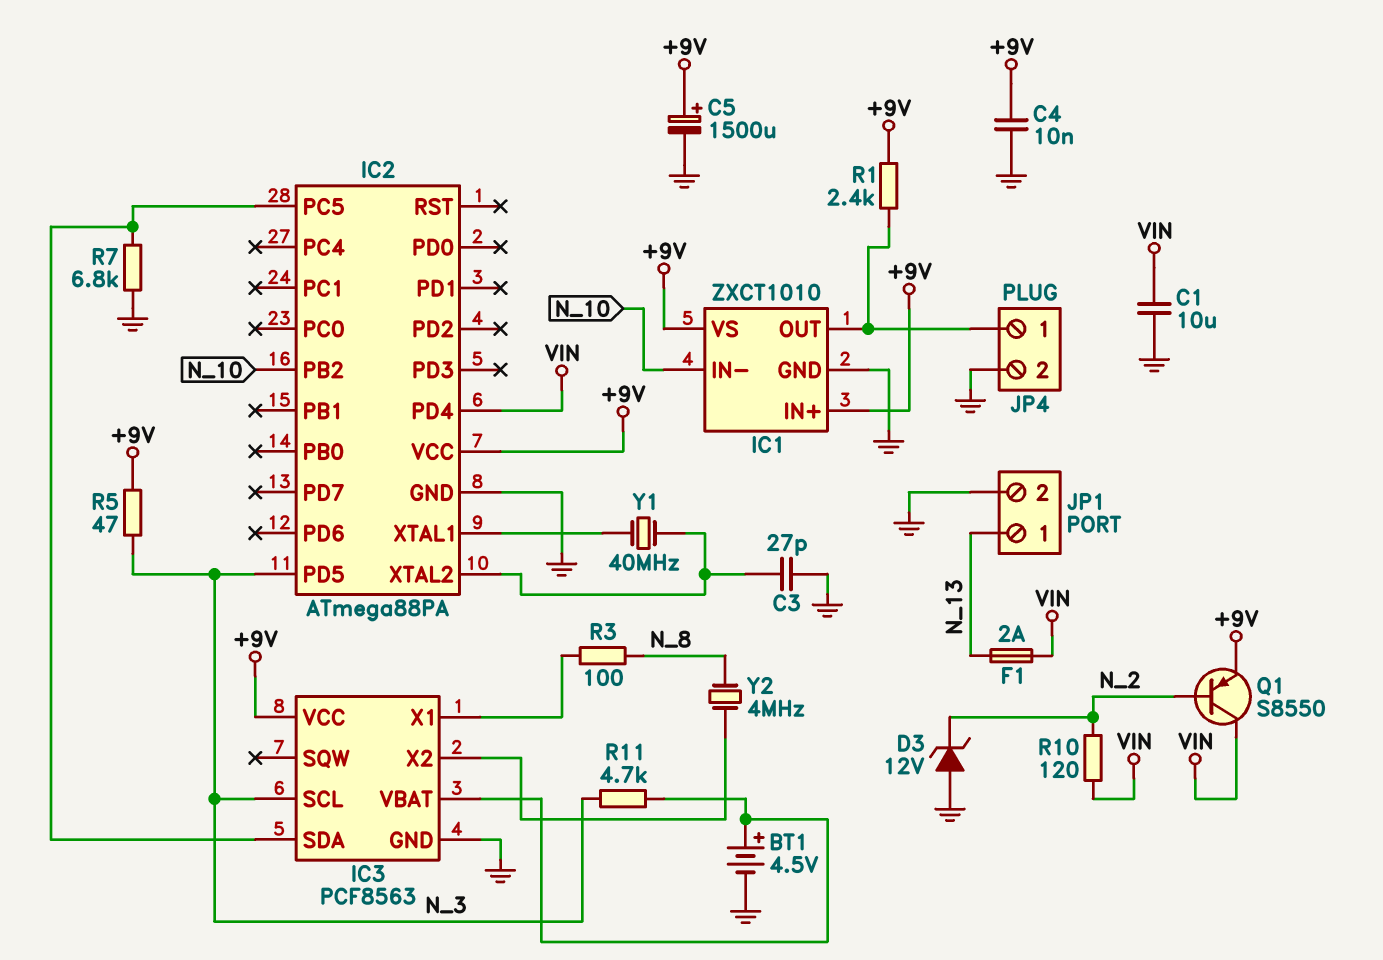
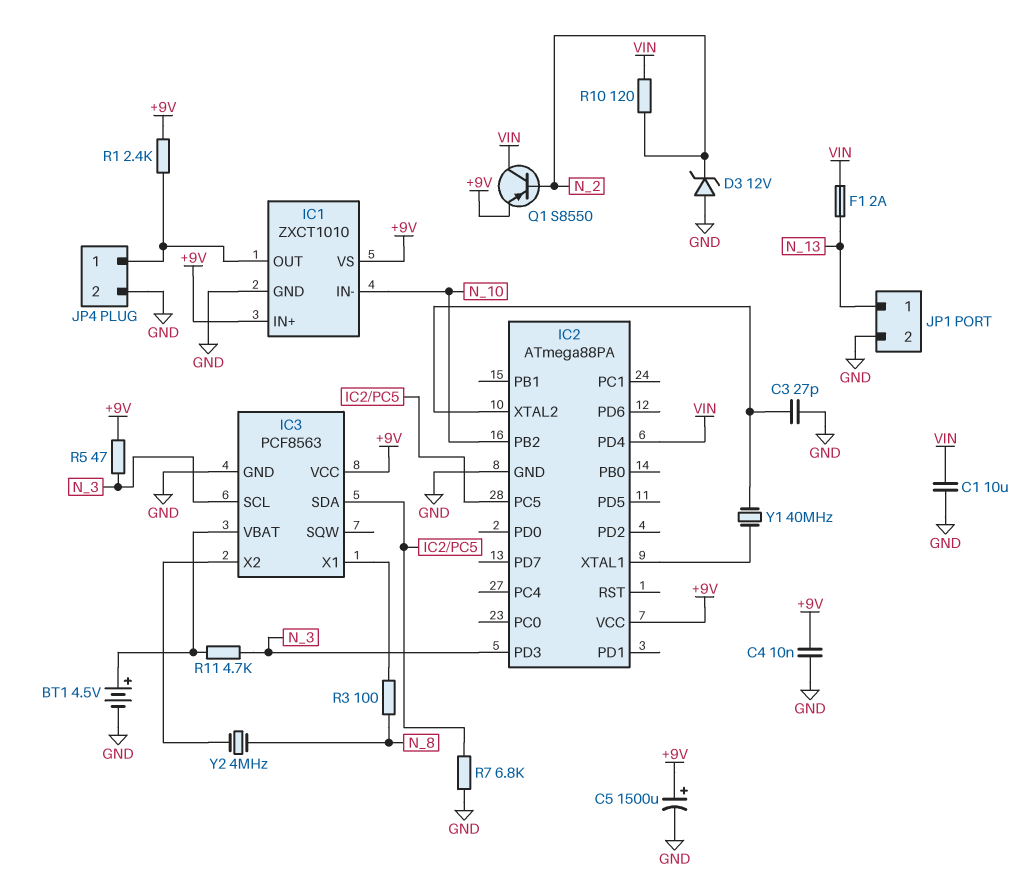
IC2 pin PD3: none -> N_3
IC2 pin PD5: N_3 -> none

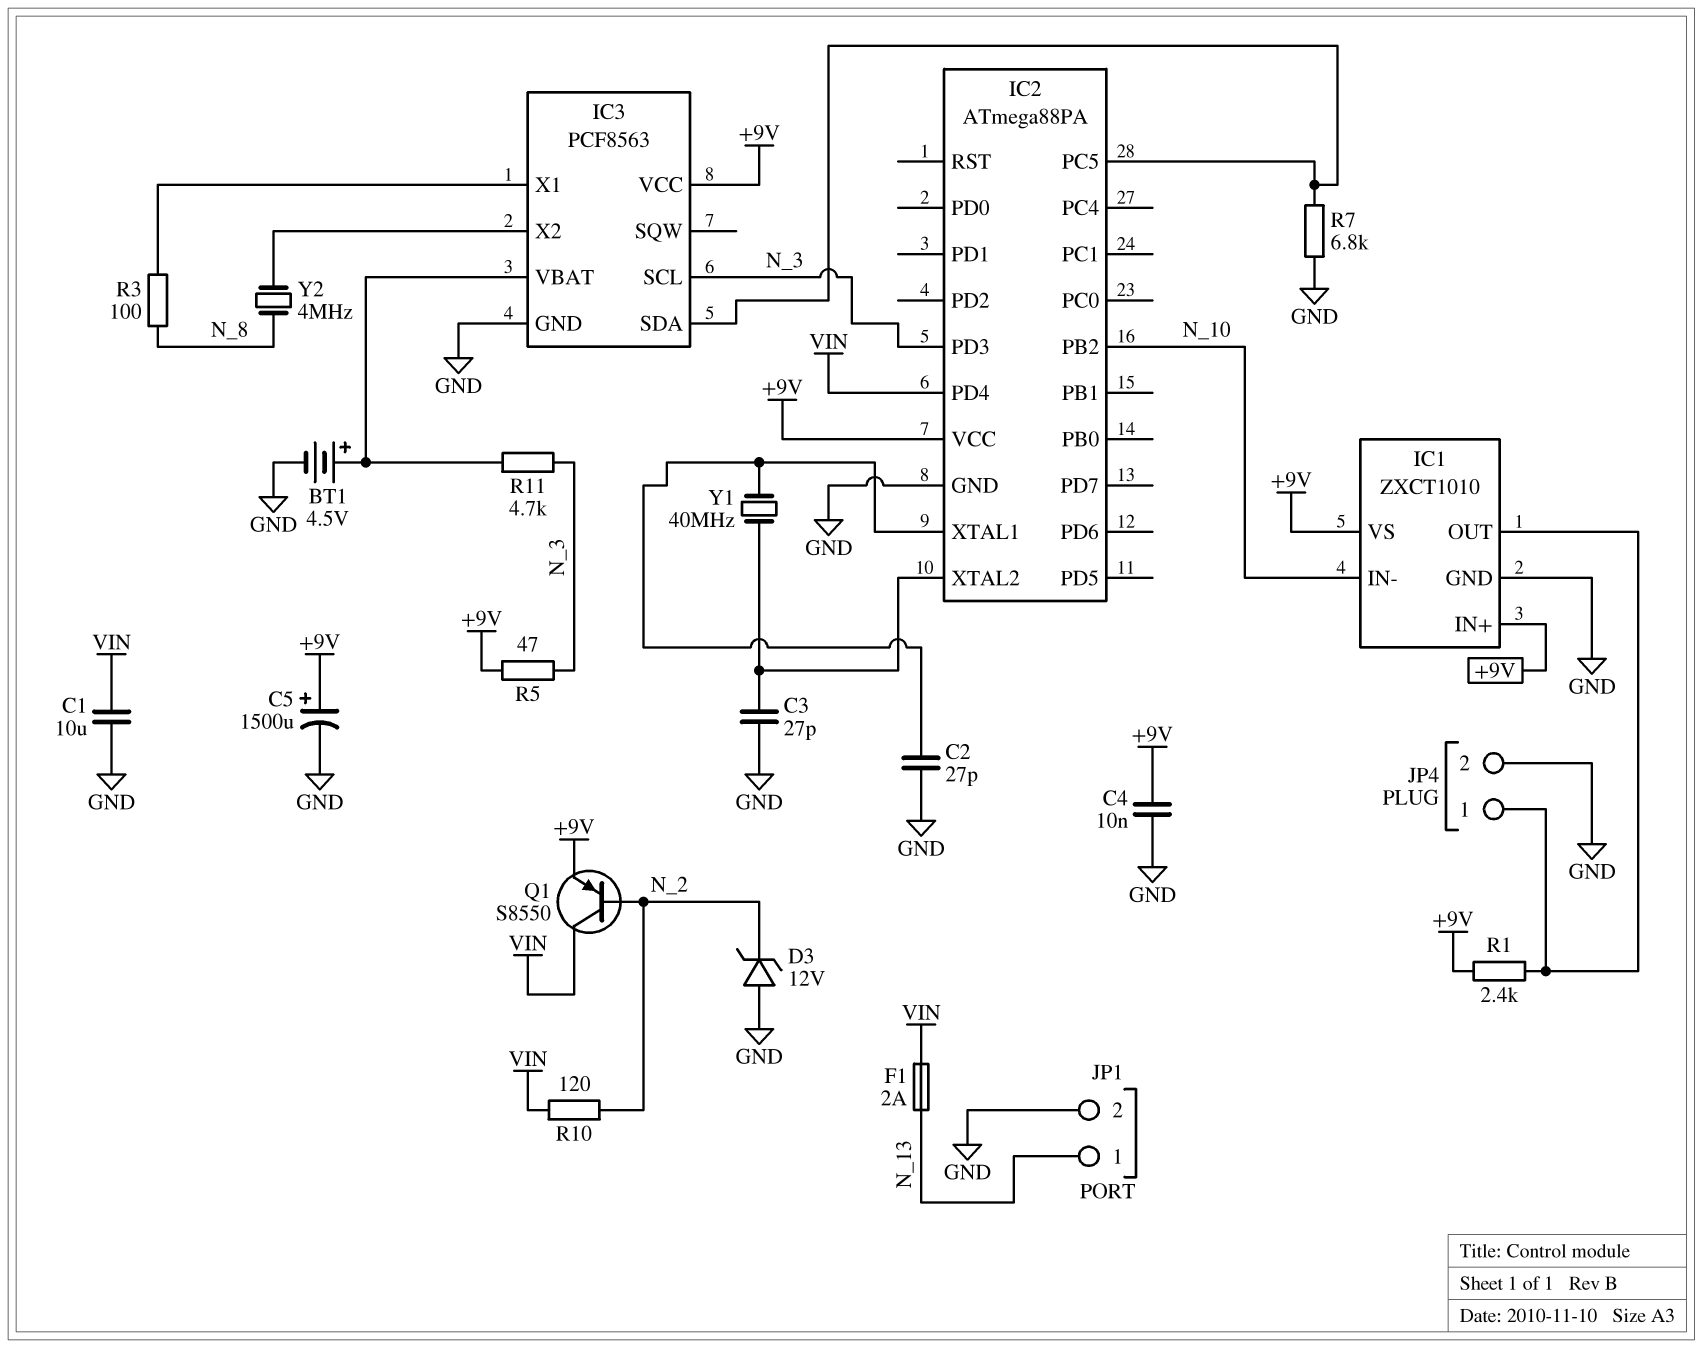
C2: none -> 27pF (GND, IC2/XTAL1)

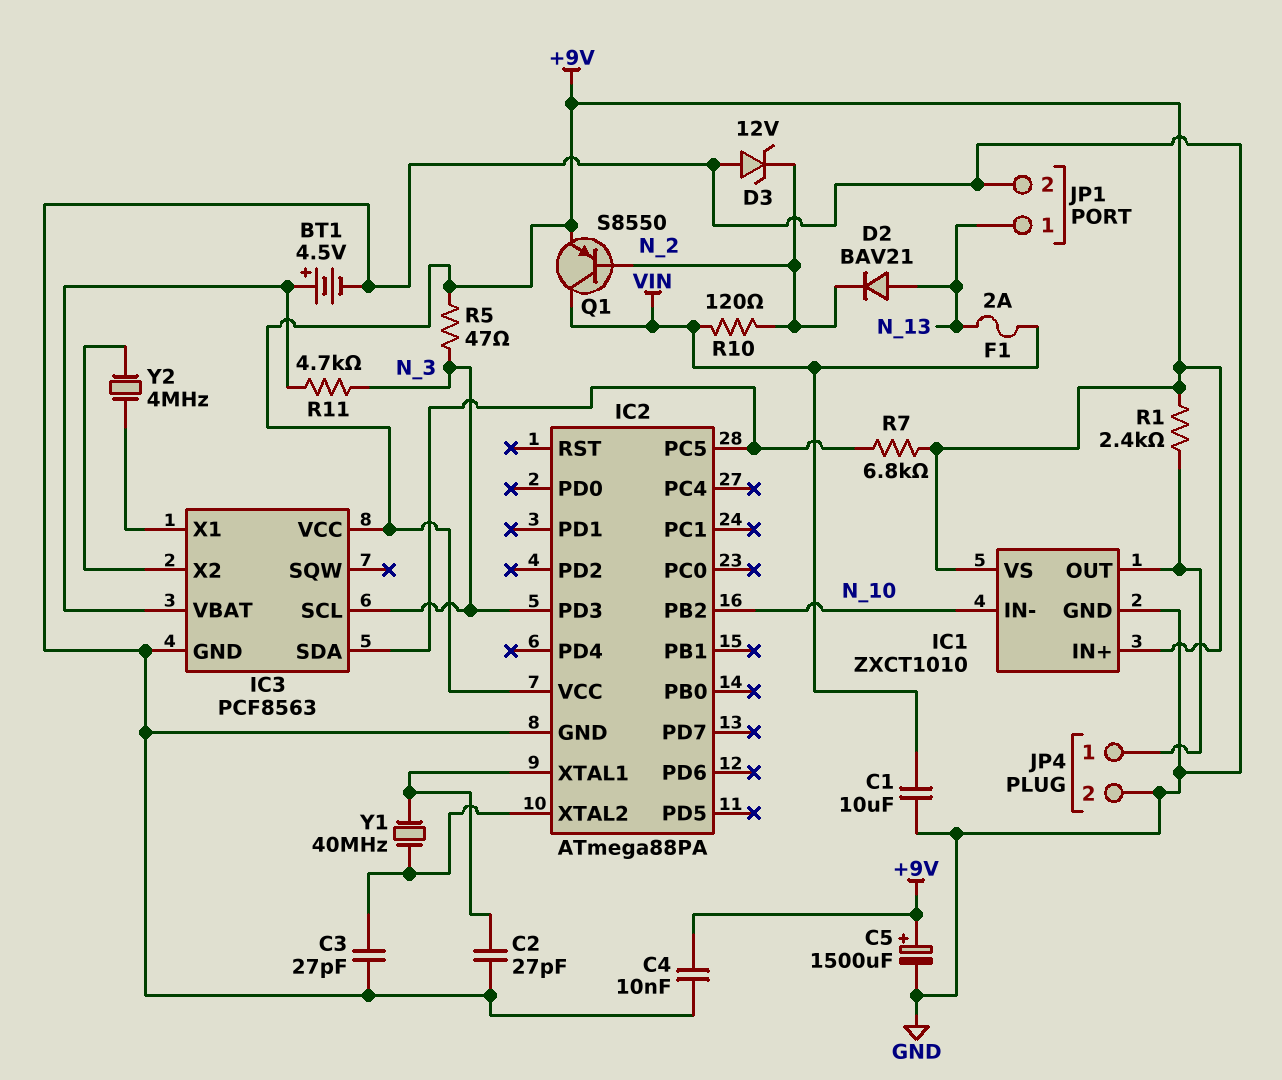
D2: none -> diode BAV21 (A N_13, K N_2)
IC2 pin PD4: VIN -> none
R3: 100 (IC3/X1, N_8) -> none
R7: 6.8k (GND, IC2/PC5) -> 6.8k (+9V, IC2/PC5)
Y2: 4MHz (IC3/X2, N_8) -> 4MHz (IC3/X1, IC3/X2)

